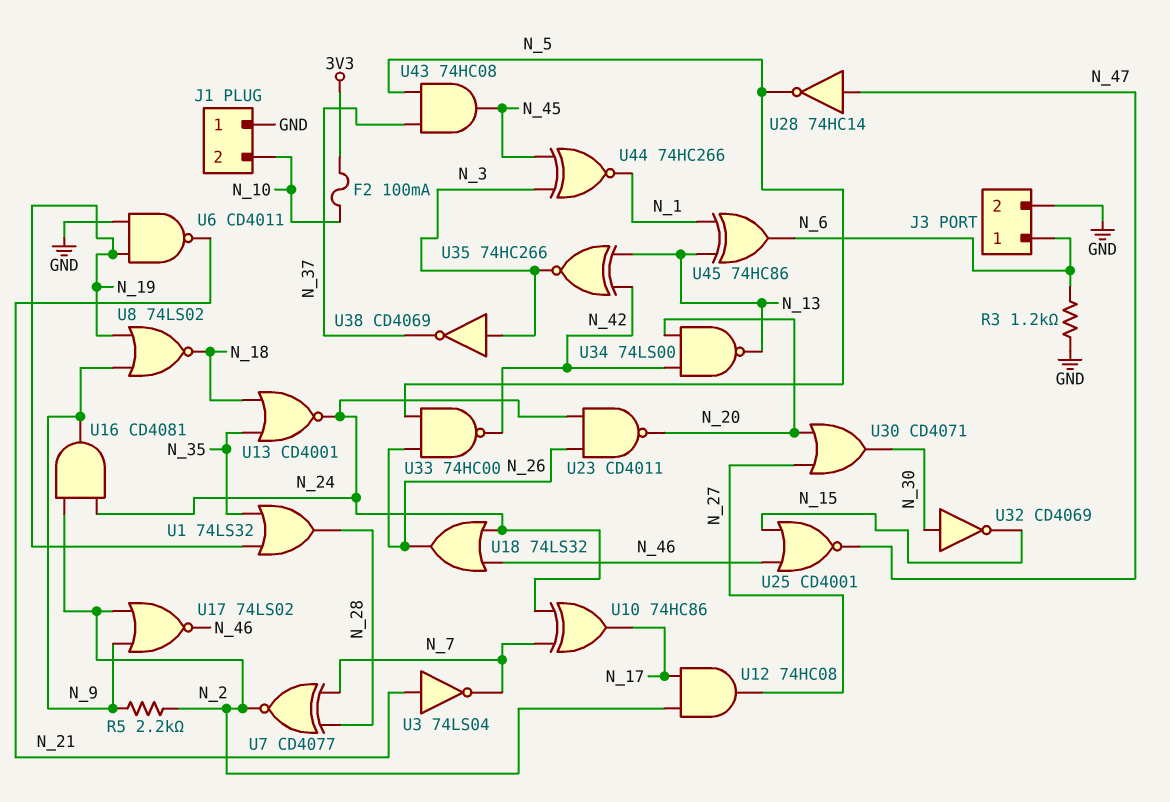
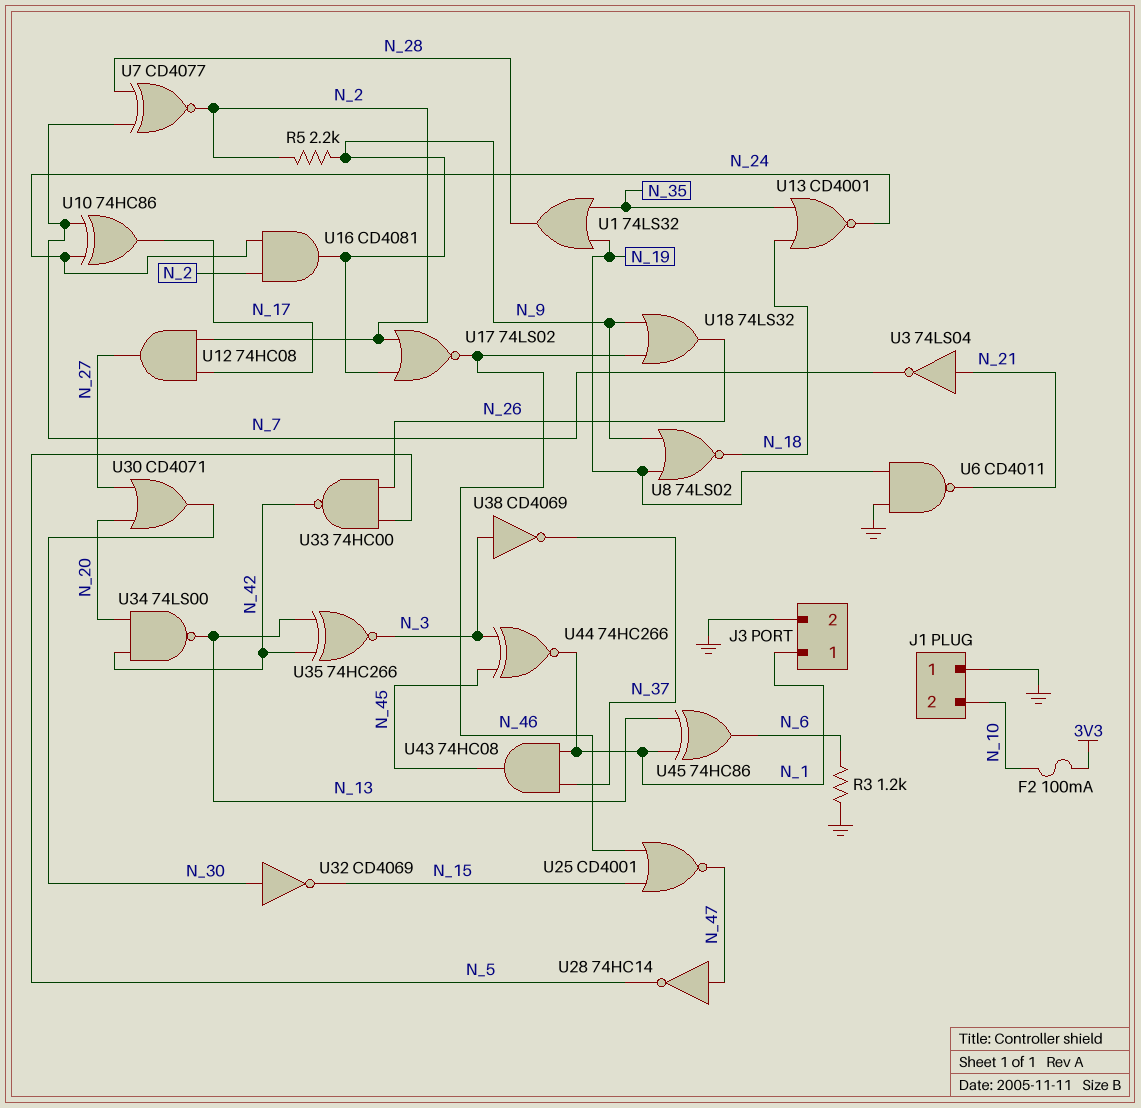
J3 pin 1: N_6 -> N_1
U18: OR 74LS32 (in N_24, in N_46, out N_26) -> OR 74LS32 (in N_9, in N_46, out N_26)
U23: NAND CD4011 (in N_24, in N_26, out N_20) -> none
U43: AND 74HC08 (in N_5, in N_37, out N_45) -> AND 74HC08 (in N_1, in N_37, out N_45)

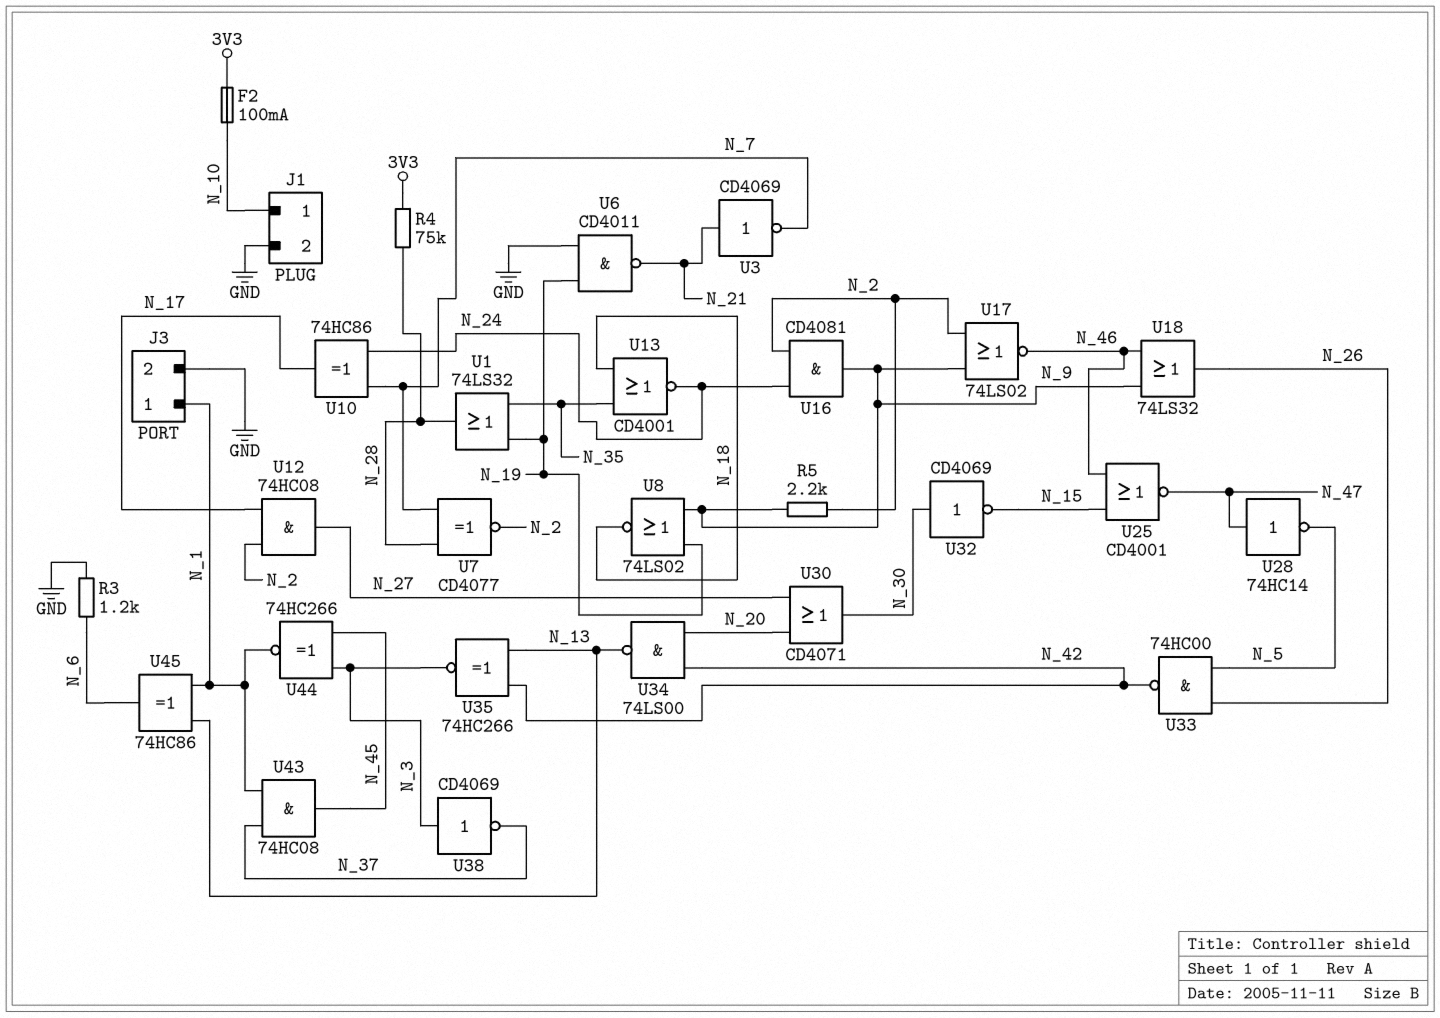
J1 pin 1: GND -> N_10
J1 pin 2: N_10 -> GND
R4: none -> 75k (3V3, N_28)
U3: NOT 74LS04 (in N_21, out N_7) -> NOT CD4069 (in N_21, out N_7)

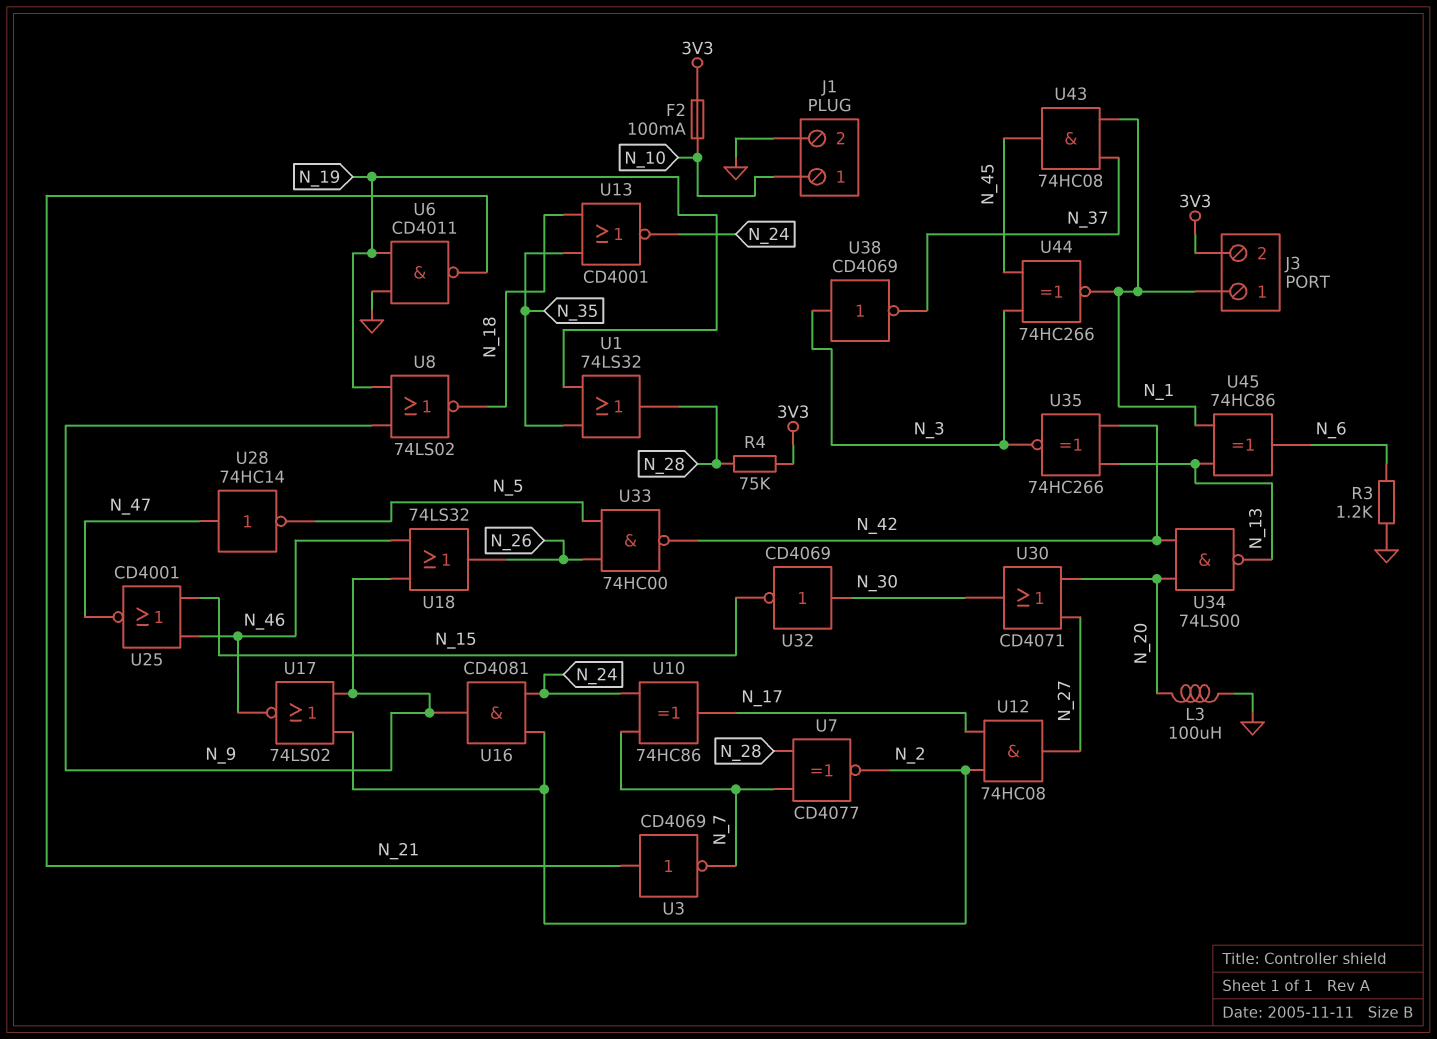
J3 pin 2: GND -> 3V3
L3: none -> 100uH (GND, N_20)
R5: 2.2k (N_2, N_9) -> none

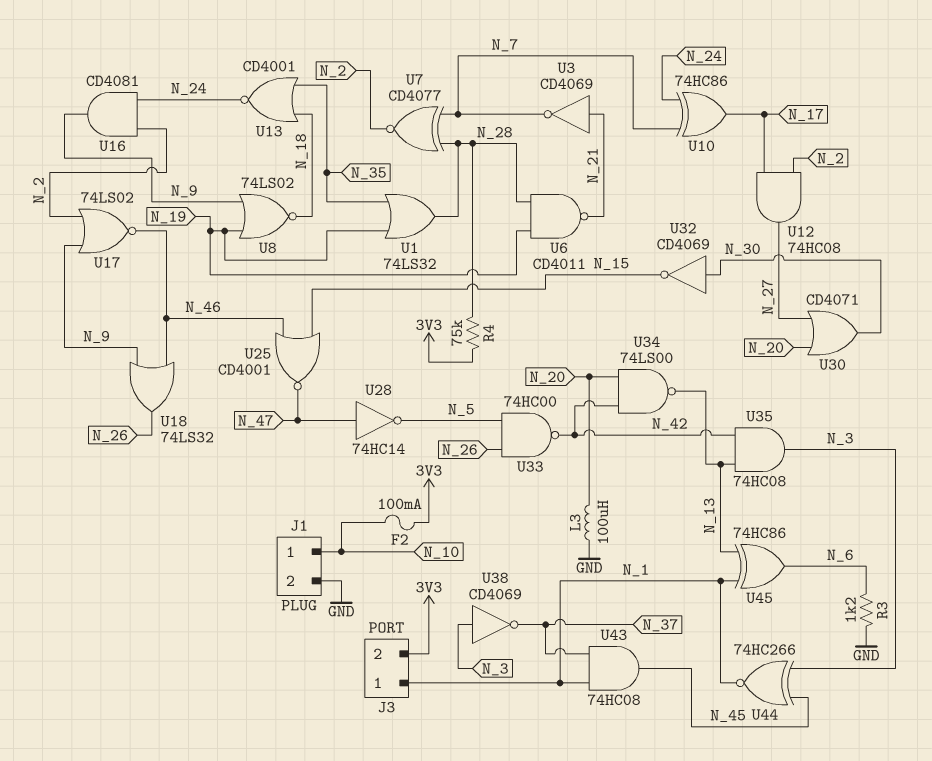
U6: NAND CD4011 (in GND, in N_19, out N_21) -> NAND CD4011 (in N_19, in N_28, out N_21)
U35: XNOR 74HC266 (in N_13, in N_42, out N_3) -> AND 74HC08 (in N_13, in N_42, out N_3)

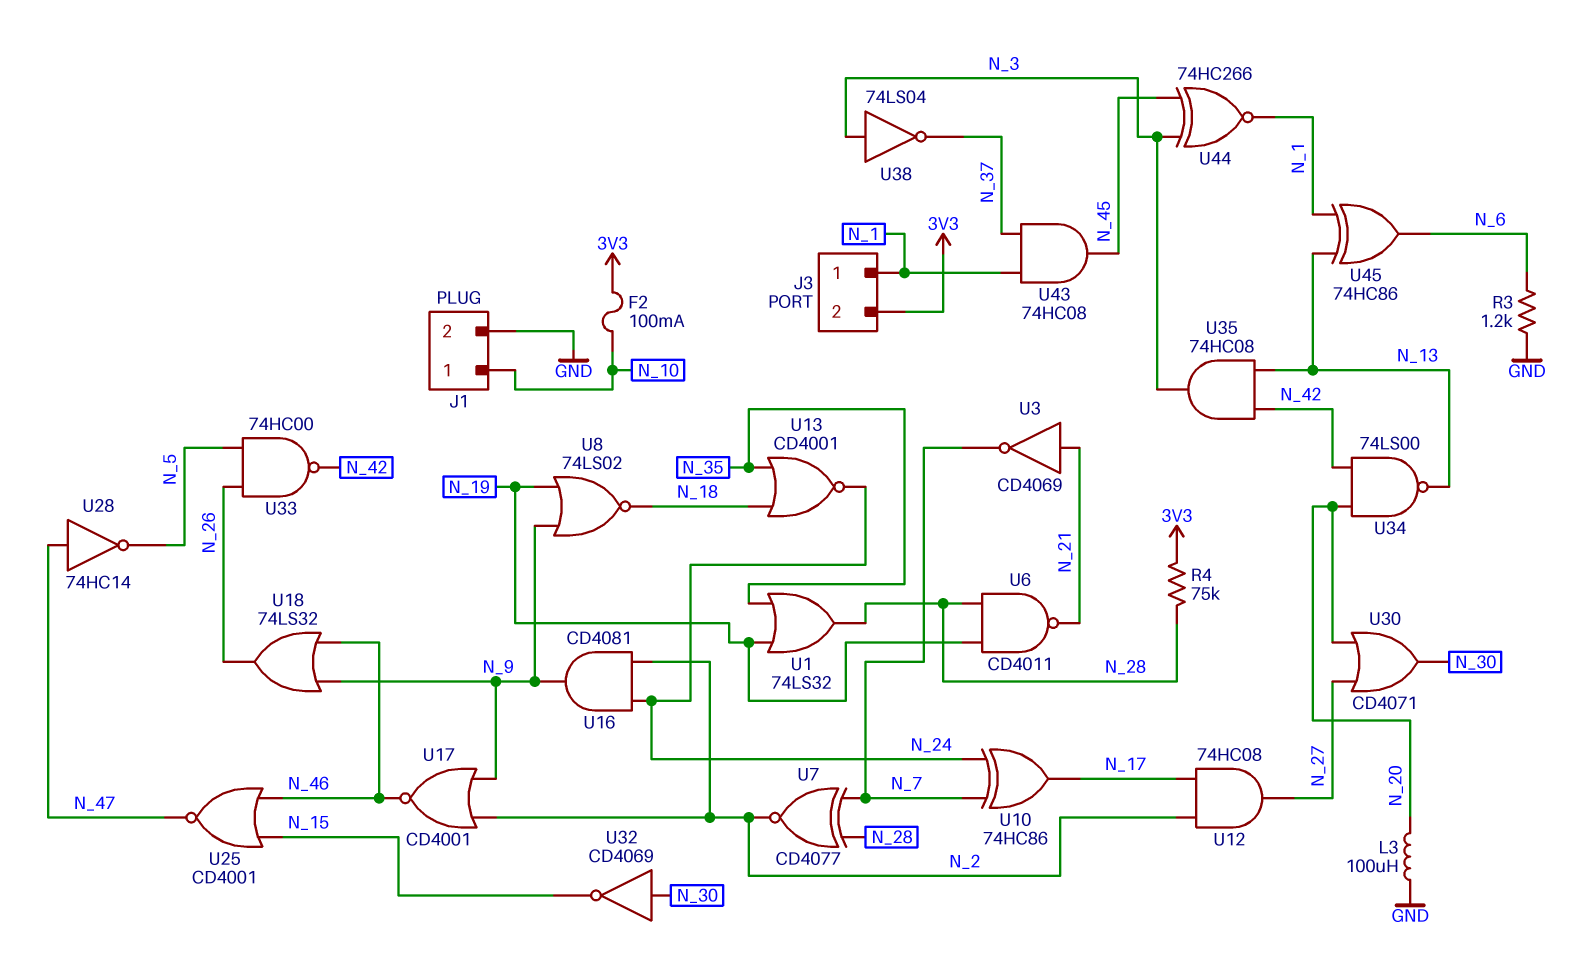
U17: NOR 74LS02 (in N_2, in N_9, out N_46) -> NOR CD4001 (in N_2, in N_9, out N_46)
U38: NOT CD4069 (in N_3, out N_37) -> NOT 74LS04 (in N_3, out N_37)

